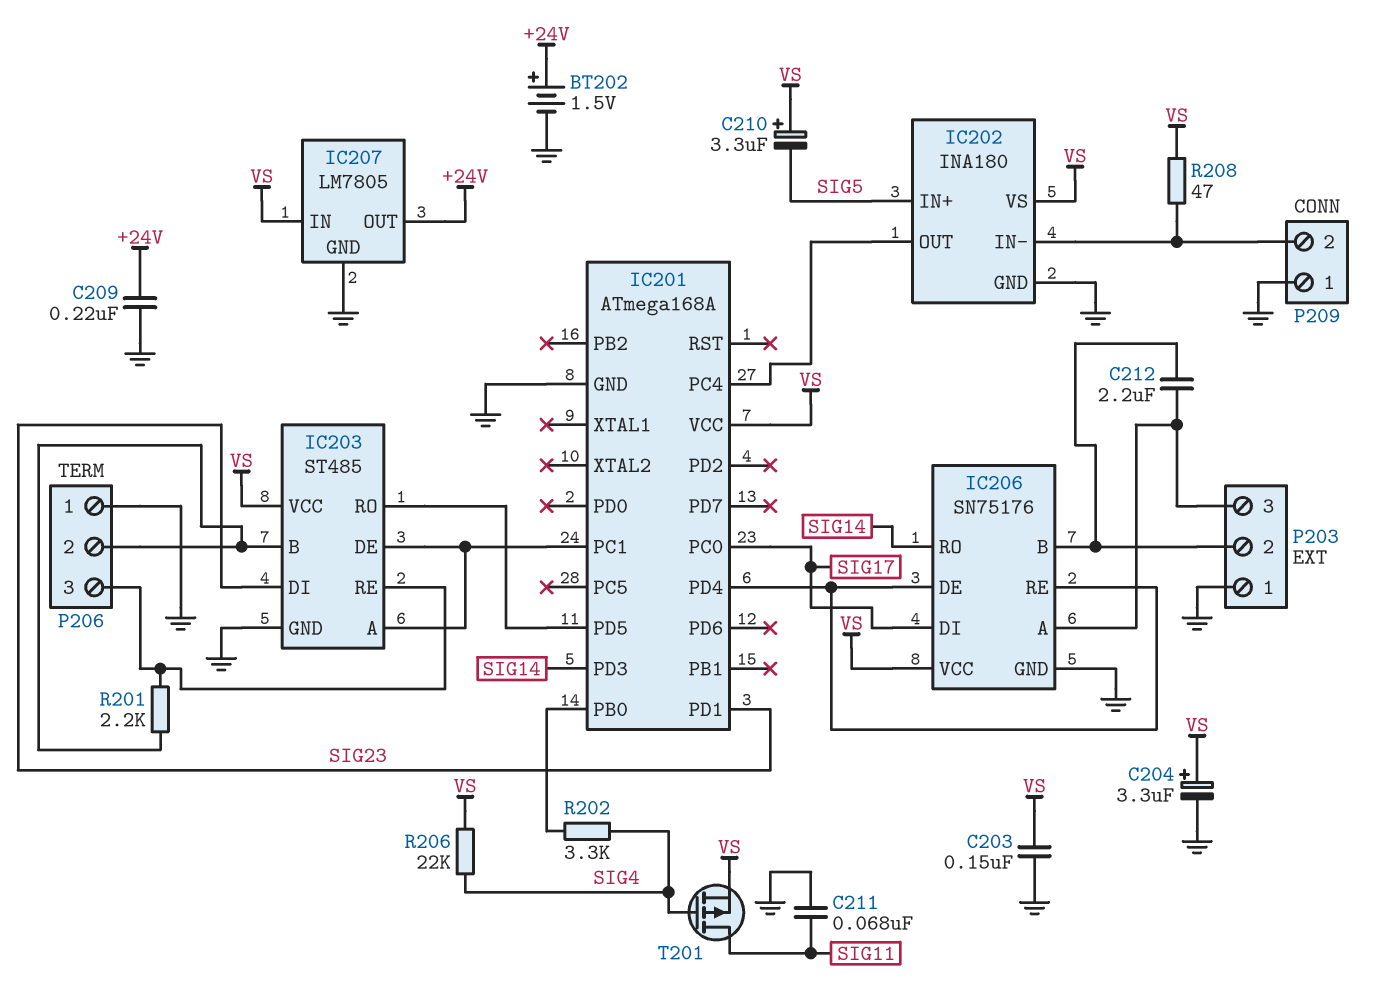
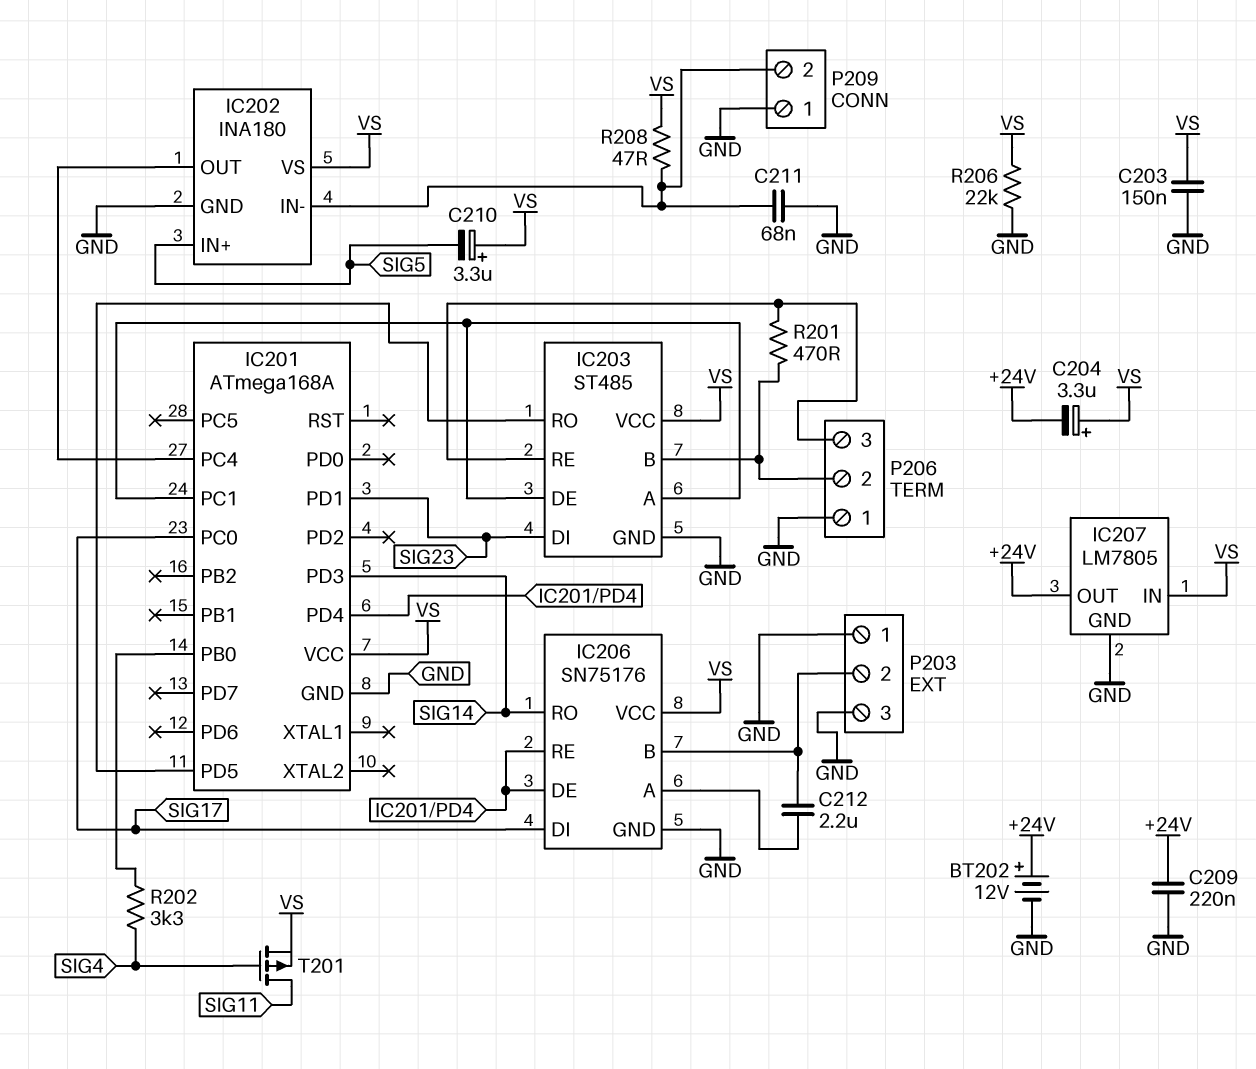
BT202: 1.5V (plus +24V, minus GND) -> 12V (plus +24V, minus GND)
C204: 3.3uF (plus VS, minus GND) -> 3.3uF (plus VS, minus +24V)
C211: 68nF (GND, SIG11) -> 68nF (GND, IC202/IN-)
P203 pin 3: IC206/A -> GND
R201: 2.2k (IC203/B, IC203/RE) -> 470 (IC203/B, IC203/RE)
R206: 22k (SIG4, VS) -> 22k (GND, VS)

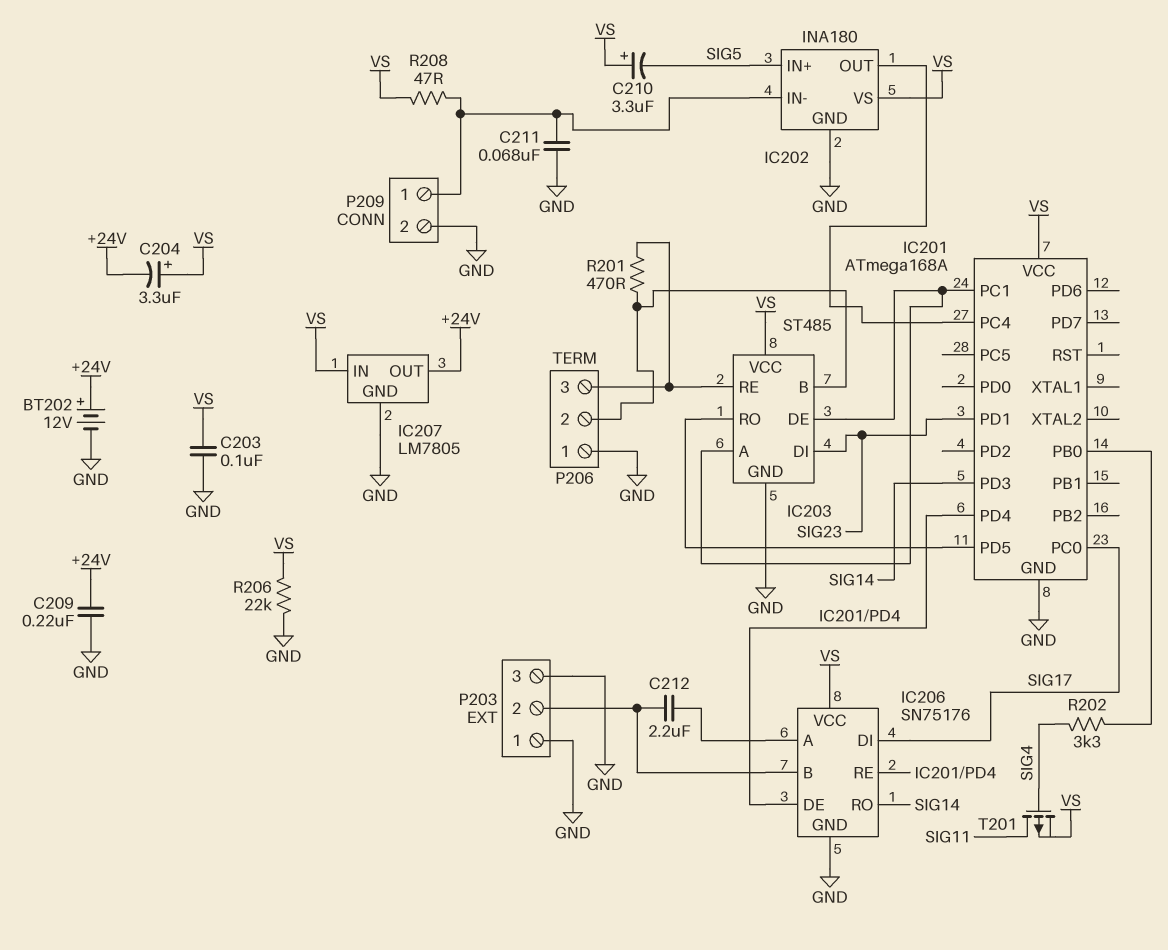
C203: 150nF (GND, VS) -> 100nF (GND, VS)
P209 pin 1: GND -> IC202/IN-
P209 pin 2: IC202/IN- -> GND

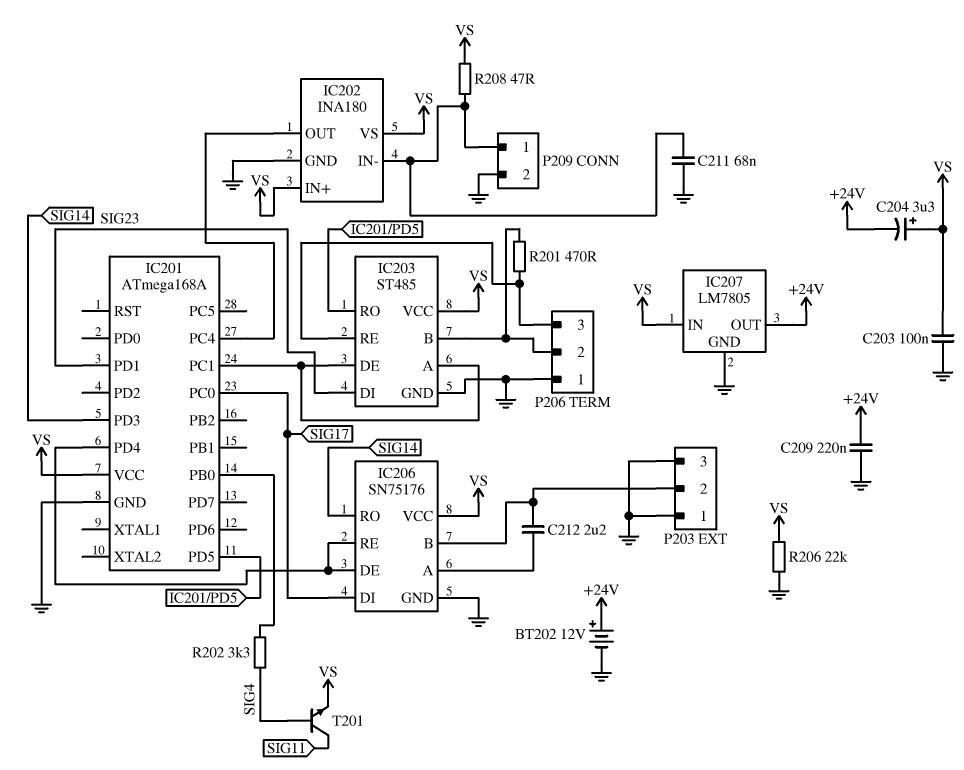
C210: 3.3uF (plus VS, minus SIG5) -> none
IC202 pin IN+: SIG5 -> VS
T201: PMOS (G SIG4, D SIG11, S VS) -> NPN (B SIG4, C SIG11, E VS)

